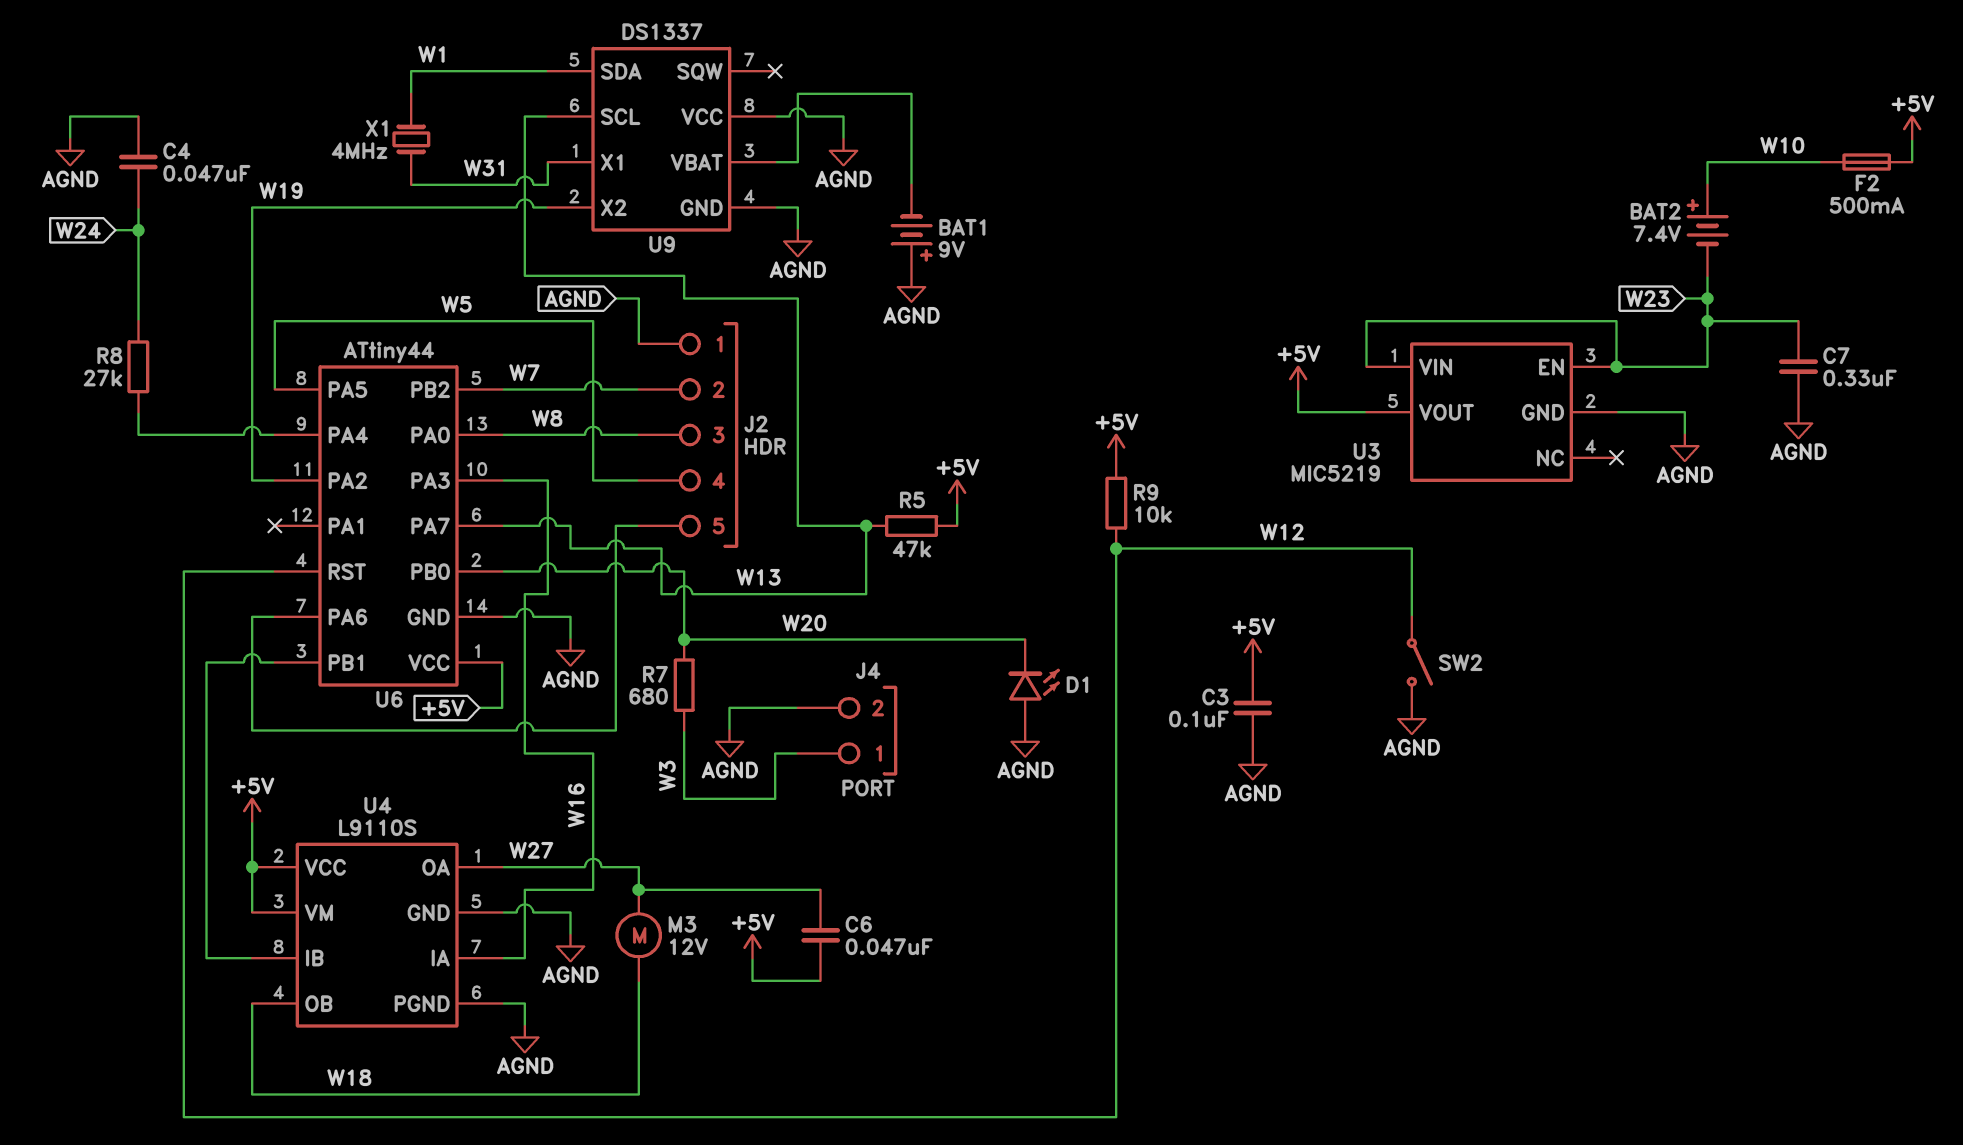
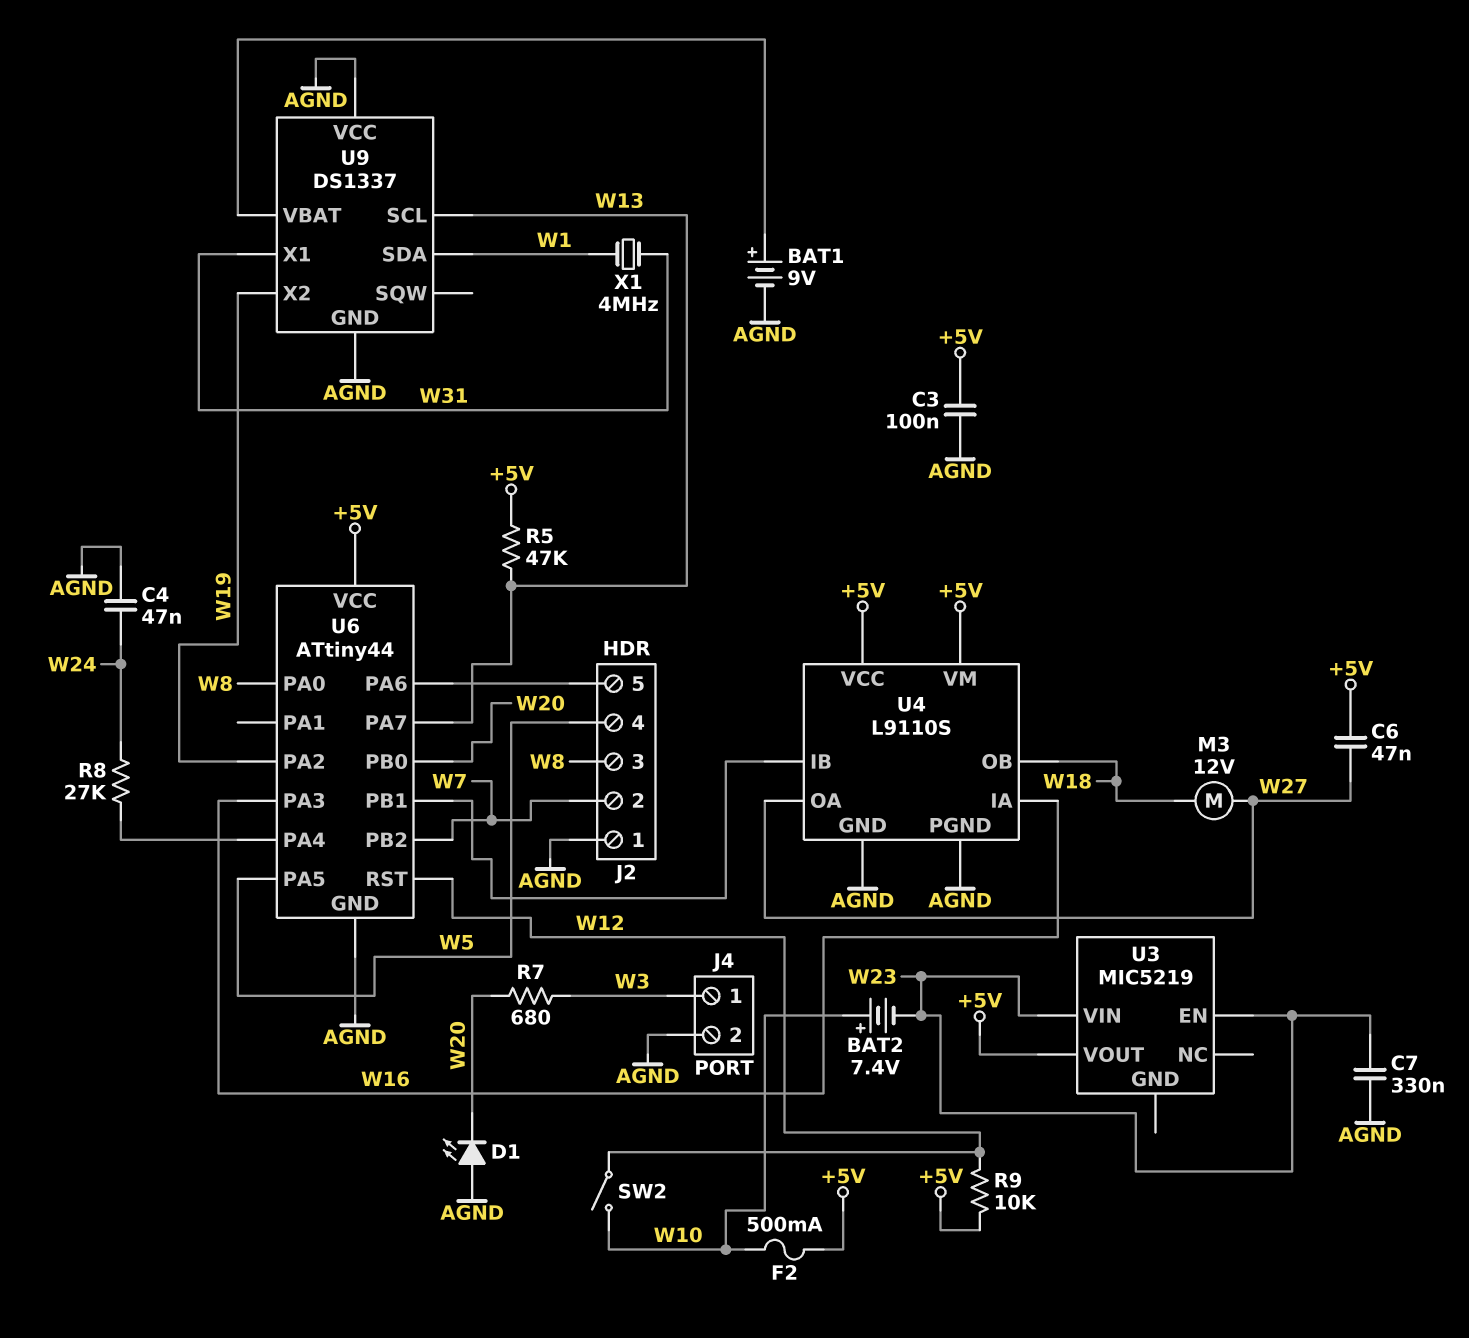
BAT1: 9V (plus AGND, minus U9/VBAT) -> 9V (plus U9/VBAT, minus AGND)
SW2: switch (AGND, W12) -> switch (W10, W12)
U3 pin GND: AGND -> none

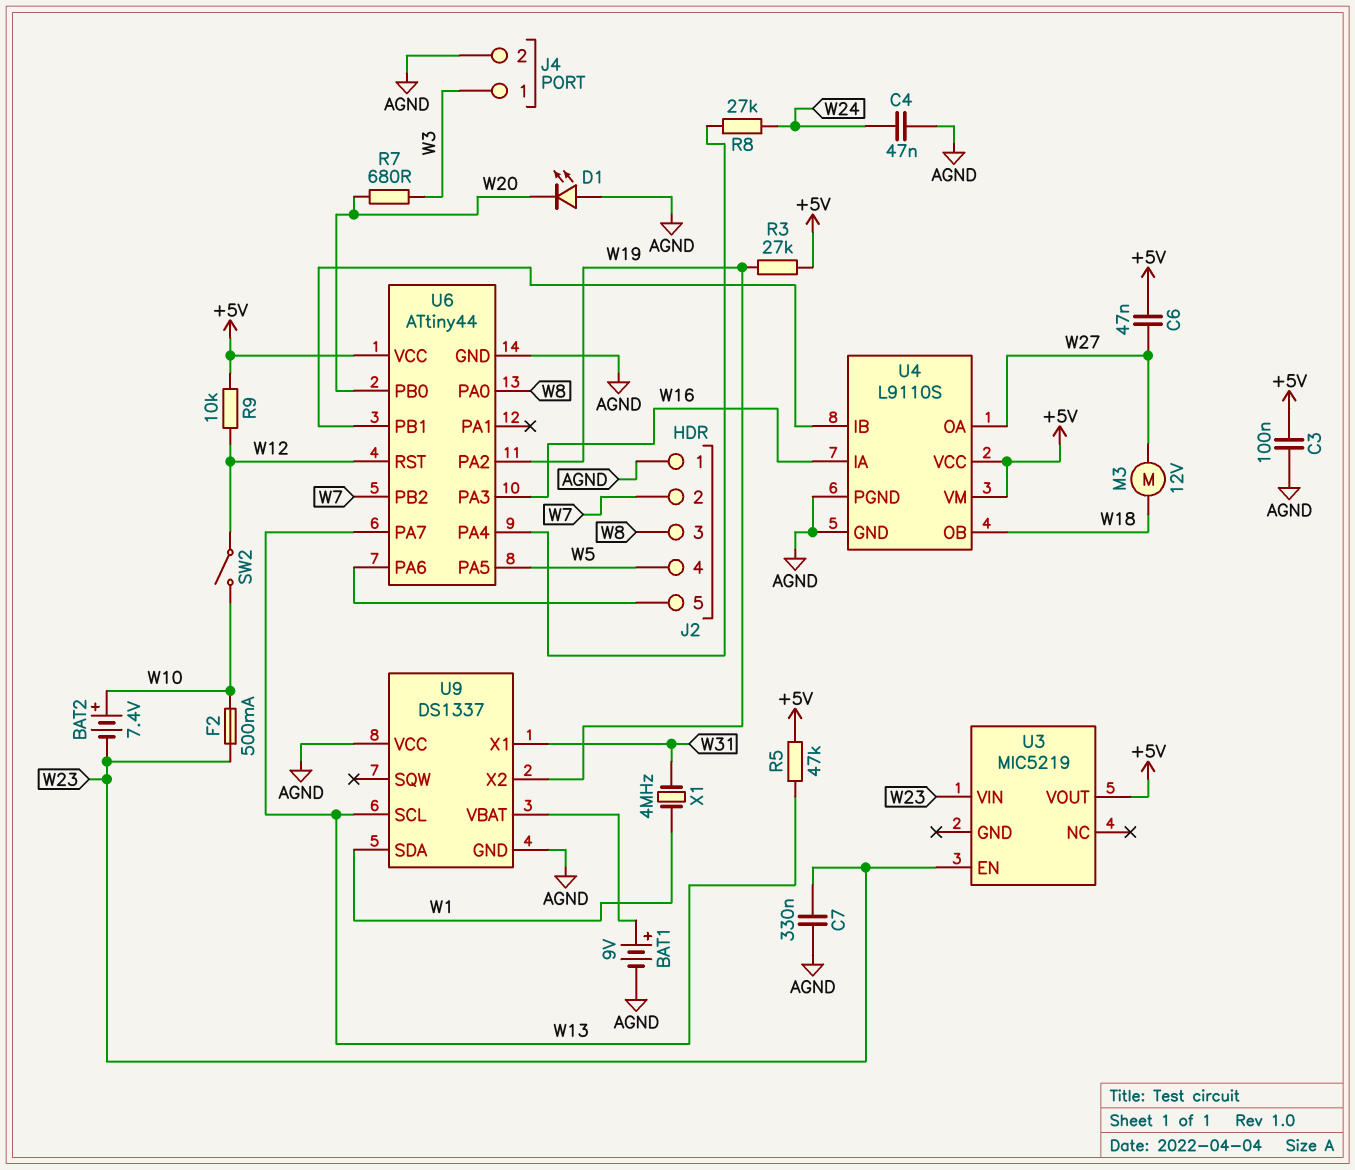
F2: 500mA (+5V, W10) -> 500mA (W10, W23)
R3: none -> 27k (+5V, W19)

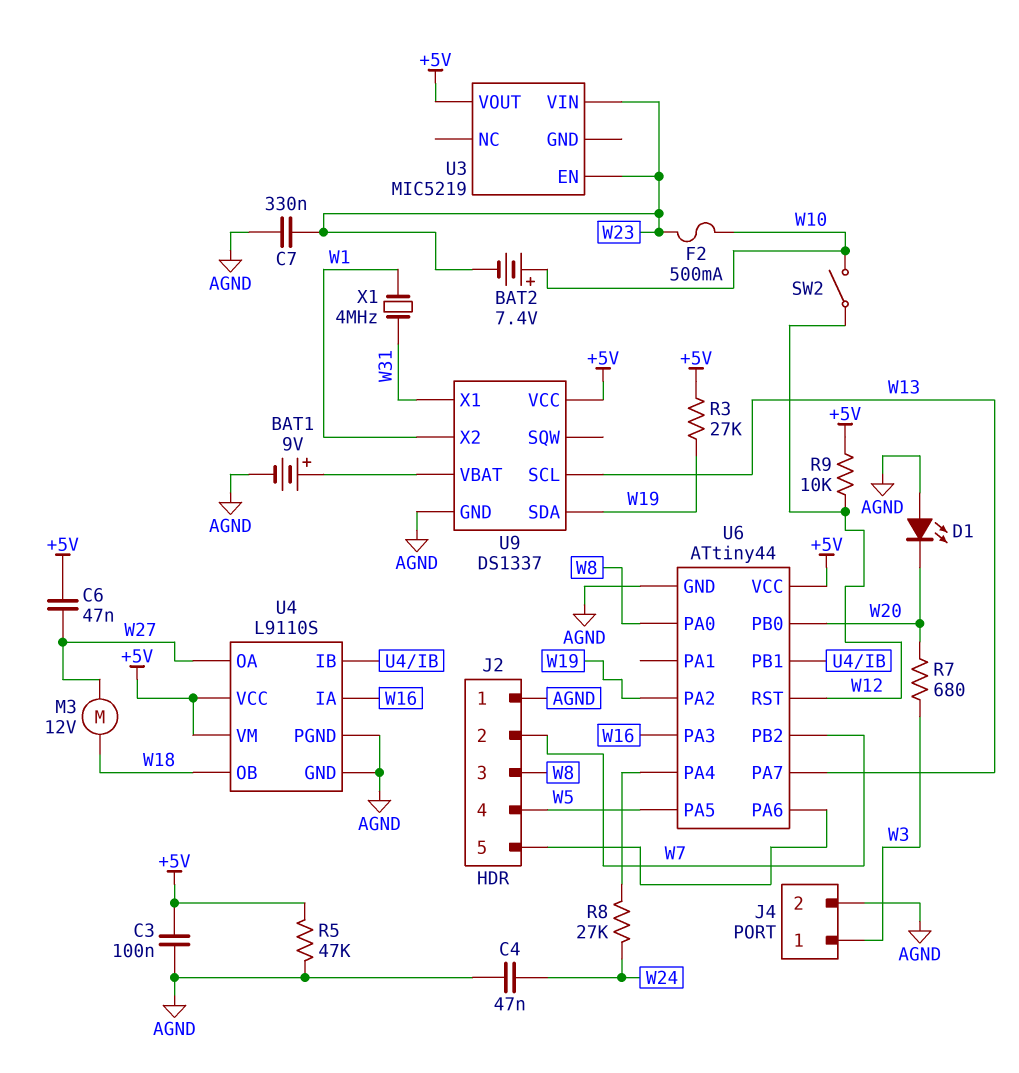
R5: 47k (+5V, W13) -> 47k (+5V, AGND)
U9 pin SDA: W1 -> W19
U9 pin VCC: AGND -> +5V
U9 pin X2: W19 -> W1

